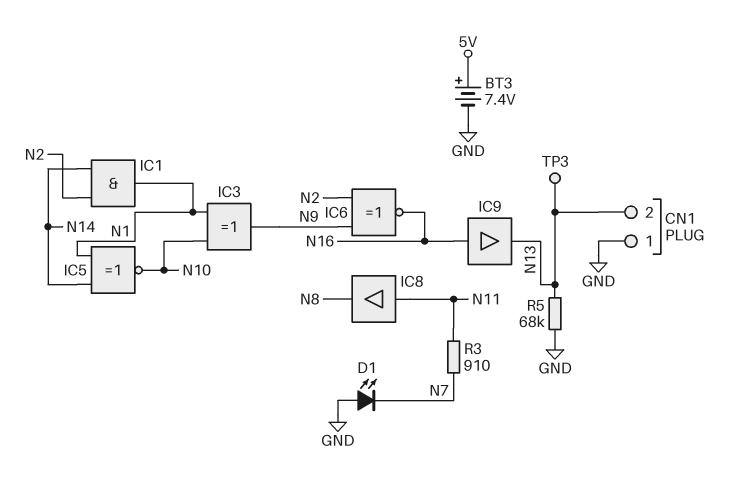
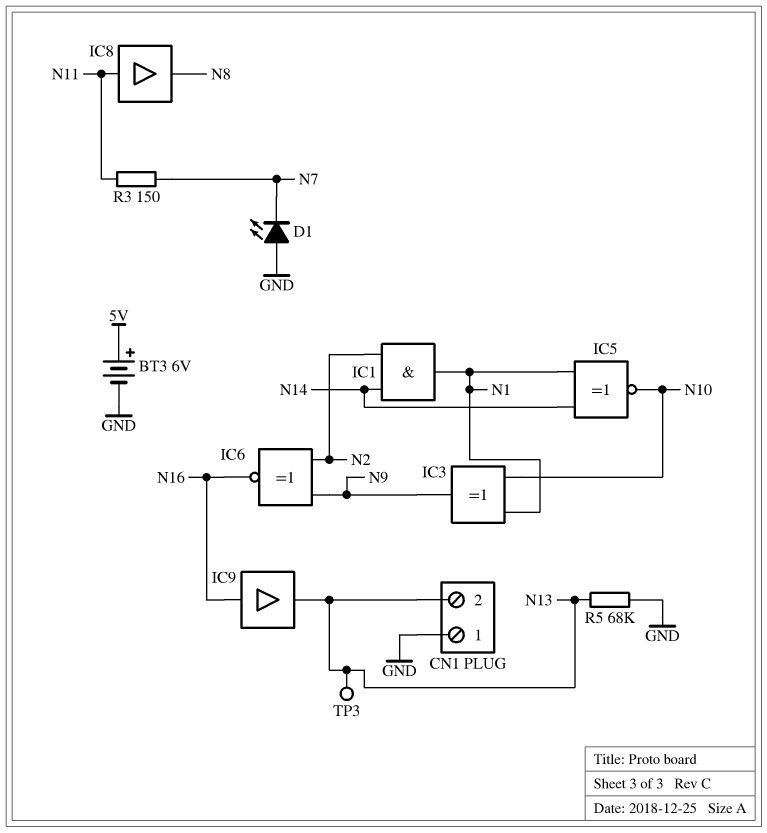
BT3: 7.4V (plus 5V, minus GND) -> 6V (plus 5V, minus GND)
R3: 910 (N7, N11) -> 150 (N7, N11)

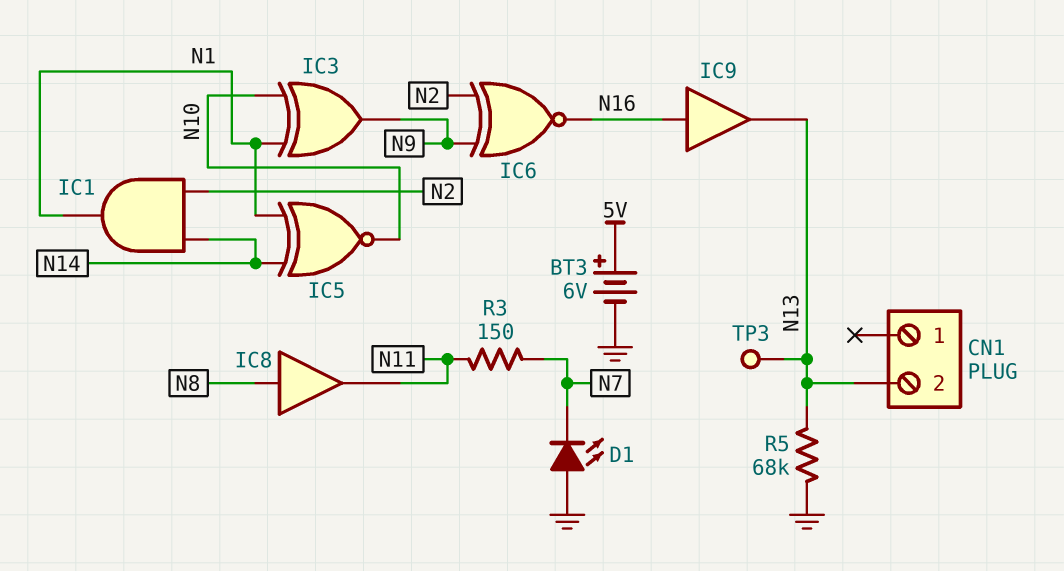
CN1 pin 1: GND -> none
IC8: buffer (in N11, out N8) -> buffer (in N8, out N11)

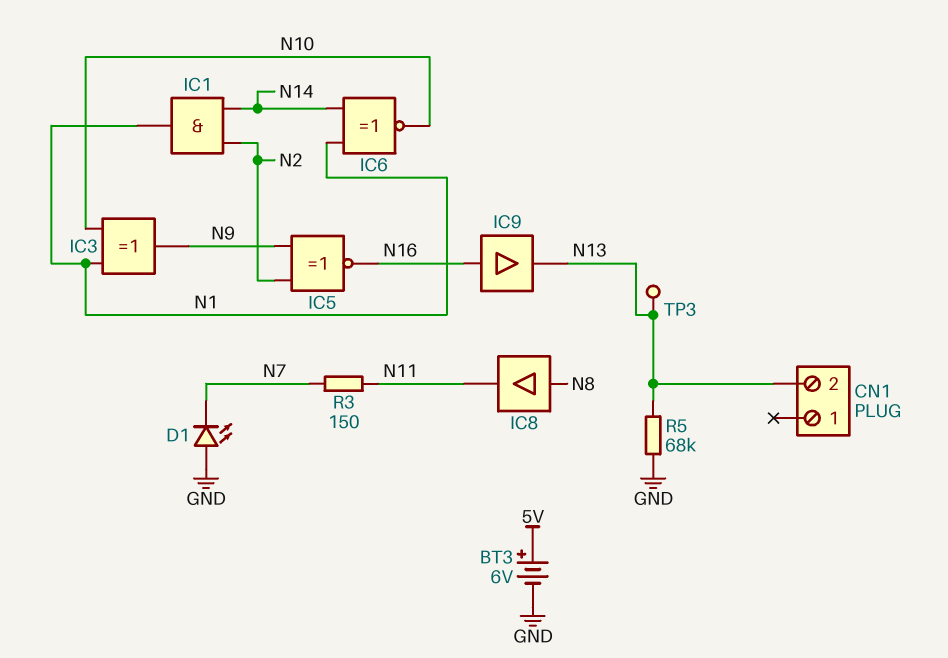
IC5: XNOR (in N1, in N14, out N10) -> XNOR (in N2, in N9, out N16)
IC6: XNOR (in N2, in N9, out N16) -> XNOR (in N1, in N14, out N10)

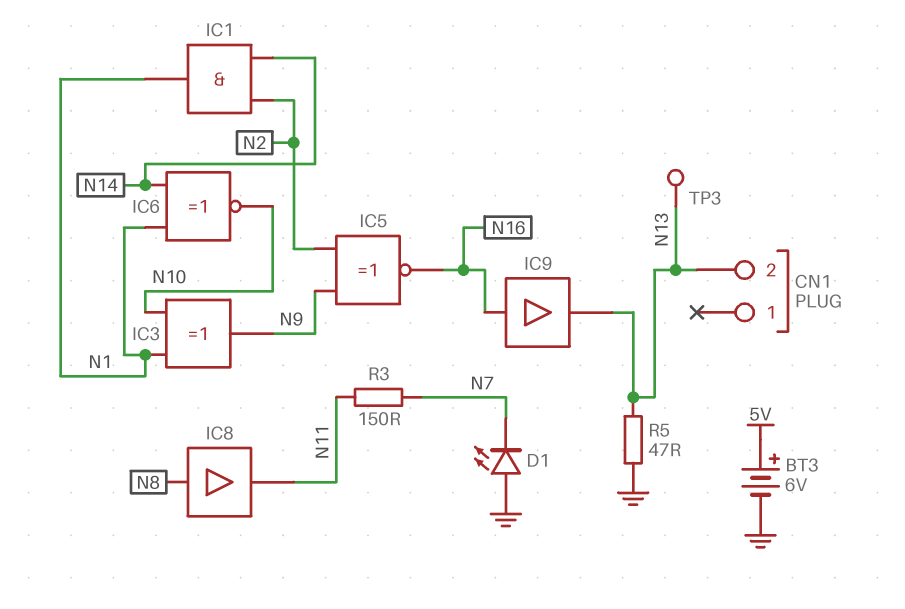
R5: 68k (GND, N13) -> 47 (GND, N13)

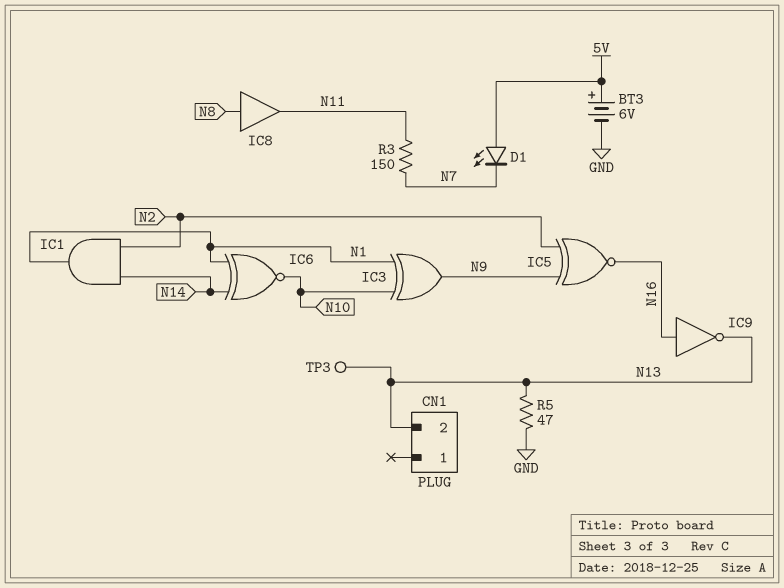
D1: LED (A GND, K N7) -> LED (A 5V, K N7)
IC9: buffer (in N16, out N13) -> NOT (in N16, out N13)

